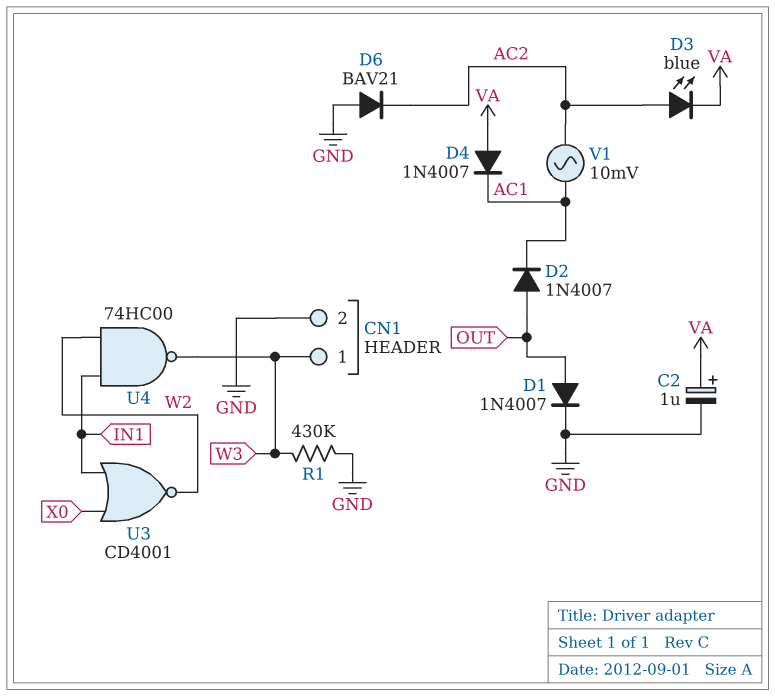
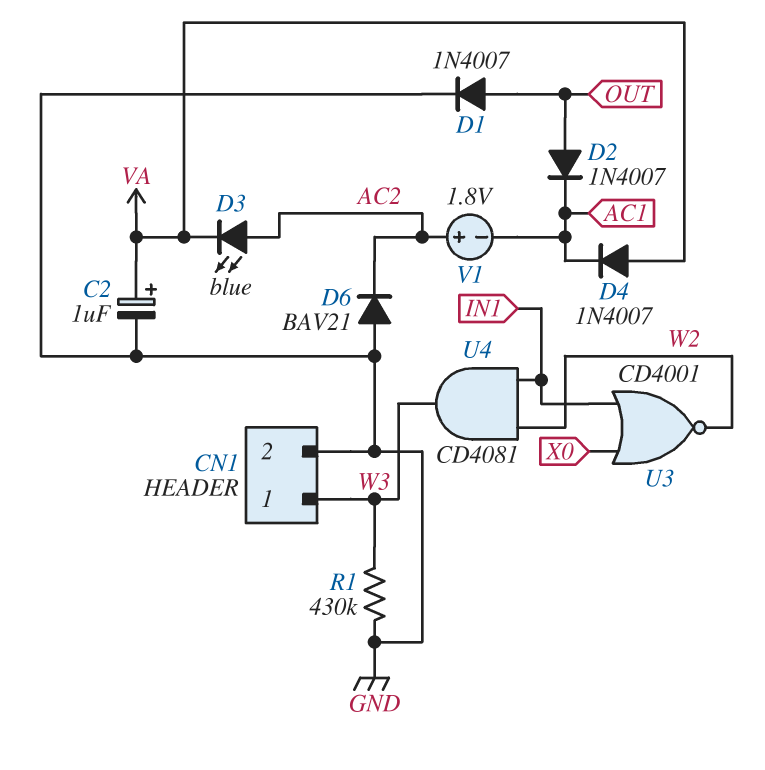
U4: NAND 74HC00 (in IN1, in W2, out W3) -> AND CD4081 (in IN1, in W2, out W3)
V1: AC 10mV (AC1, AC2) -> 1.8V (plus AC2, minus AC1)

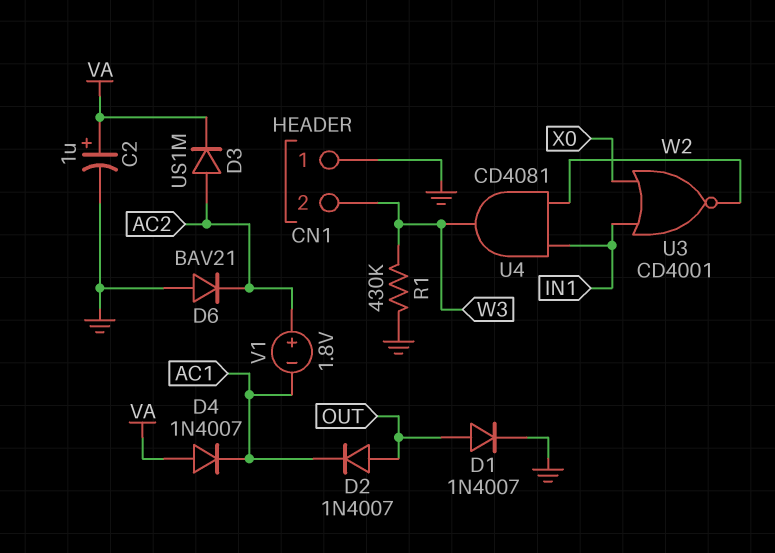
CN1 pin 1: W3 -> GND
CN1 pin 2: GND -> W3
D3: LED blue (A AC2, K VA) -> diode US1M (A AC2, K VA)

